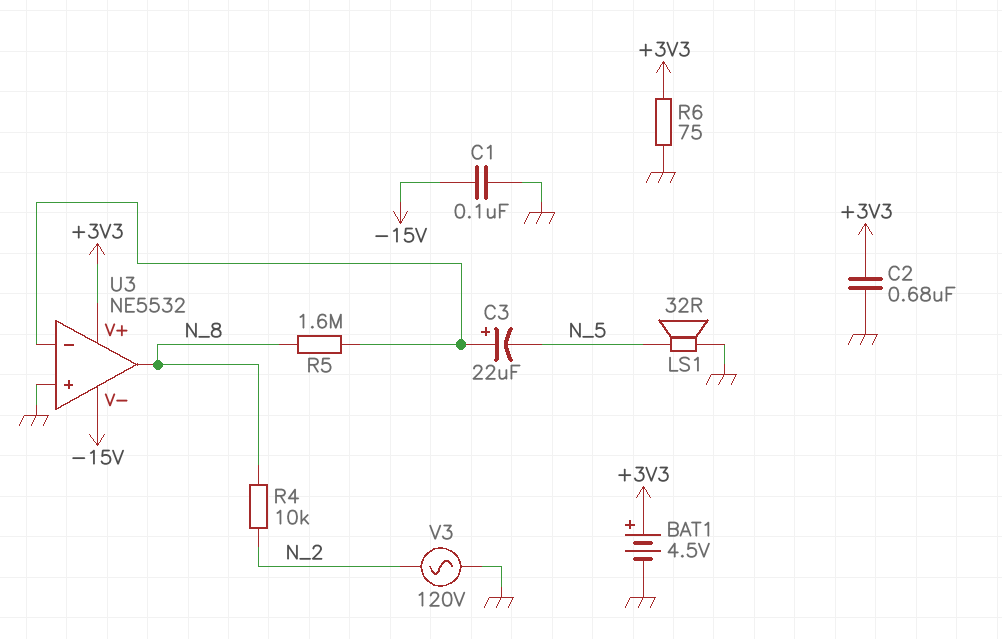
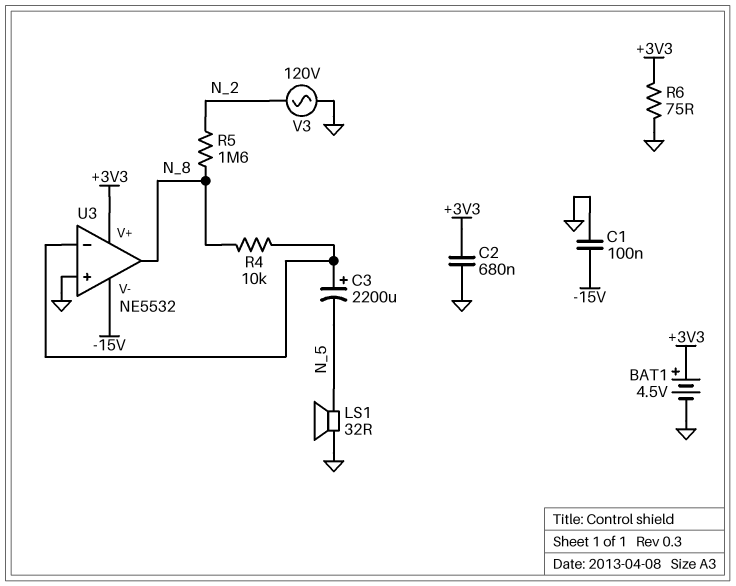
C3: 22uF (plus U3/in-, minus N_5) -> 2200uF (plus U3/in-, minus N_5)
R4: 10k (N_2, N_8) -> 10k (N_8, U3/in-)
R5: 1.6M (N_8, U3/in-) -> 1.6M (N_2, N_8)

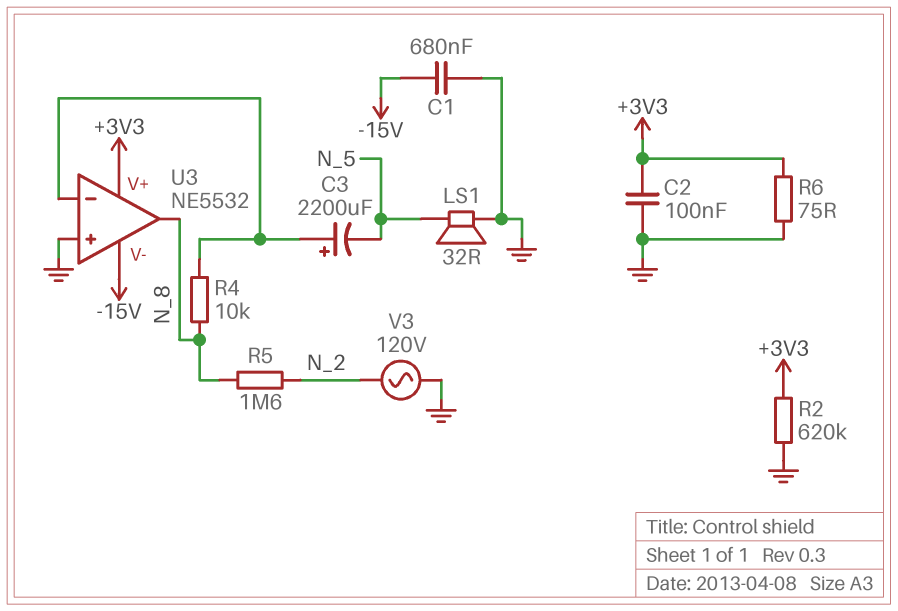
BAT1: 4.5V (plus +3V3, minus GND) -> none
C1: 100nF (-15V, GND) -> 680nF (-15V, GND)
C2: 680nF (+3V3, GND) -> 100nF (+3V3, GND)
R2: none -> 620k (+3V3, GND)

